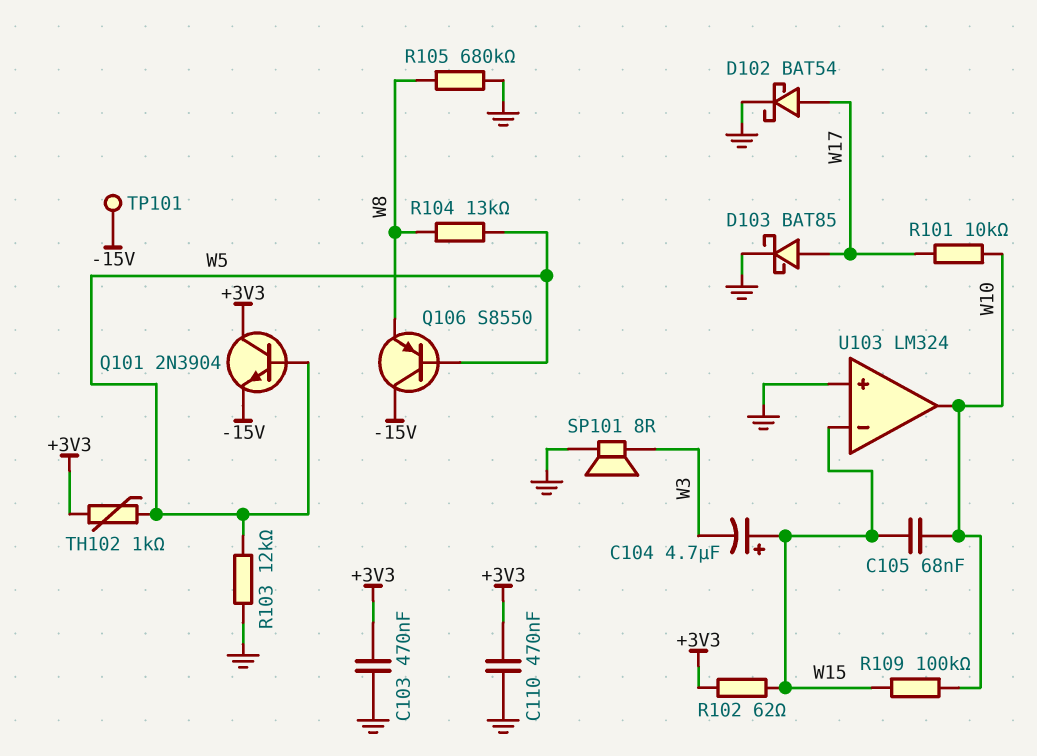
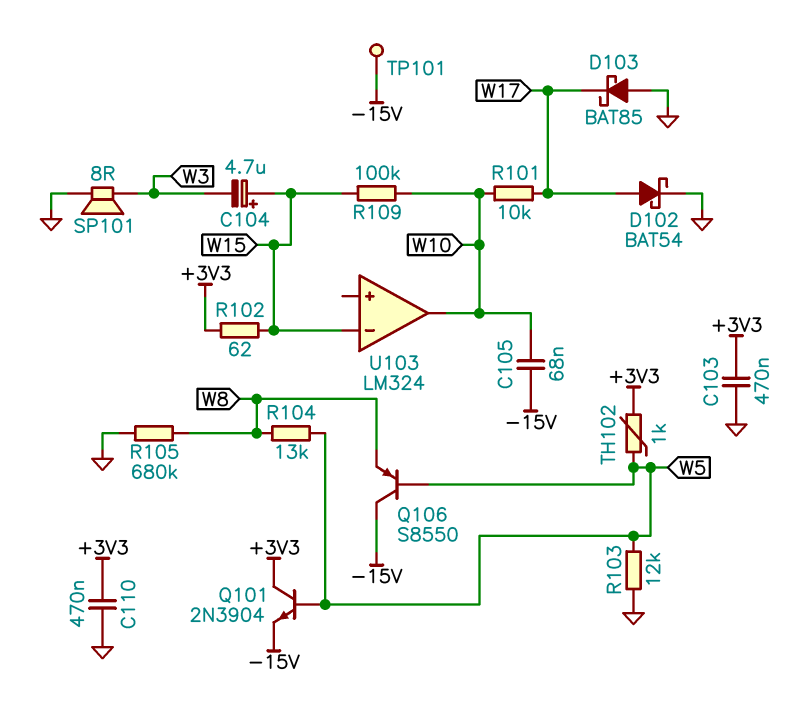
C105: 68nF (W10, W15) -> 68nF (-15V, W10)
D103: schottky BAT85 (A W17, K GND) -> schottky BAT85 (A GND, K W17)
U103 pin in+: GND -> none

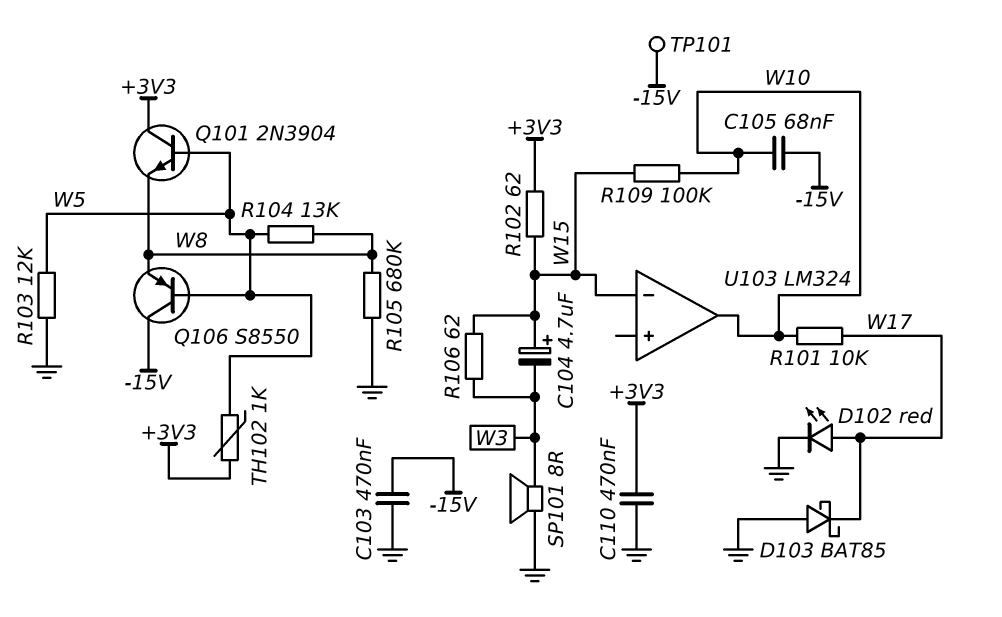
C103: 470nF (+3V3, GND) -> 470nF (-15V, GND)
D102: schottky BAT54 (A W17, K GND) -> LED red (A W17, K GND)
Q101: NPN 2N3904 (B W5, C +3V3, E -15V) -> NPN 2N3904 (B W5, C +3V3, E W8)
R106: none -> 62 (W3, W15)

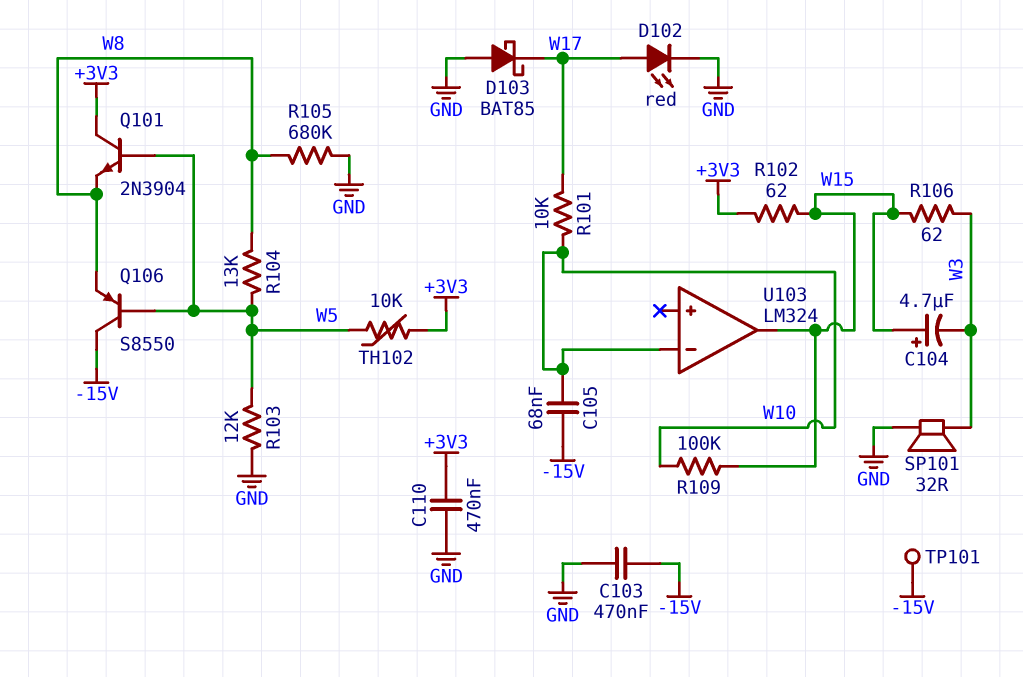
SP101: speaker 8R (GND, W3) -> speaker 32R (GND, W3)
TH102: 1k (+3V3, W5) -> 10k (+3V3, W5)
U103 pin in-: W15 -> W10
U103 pin out: W10 -> W15

